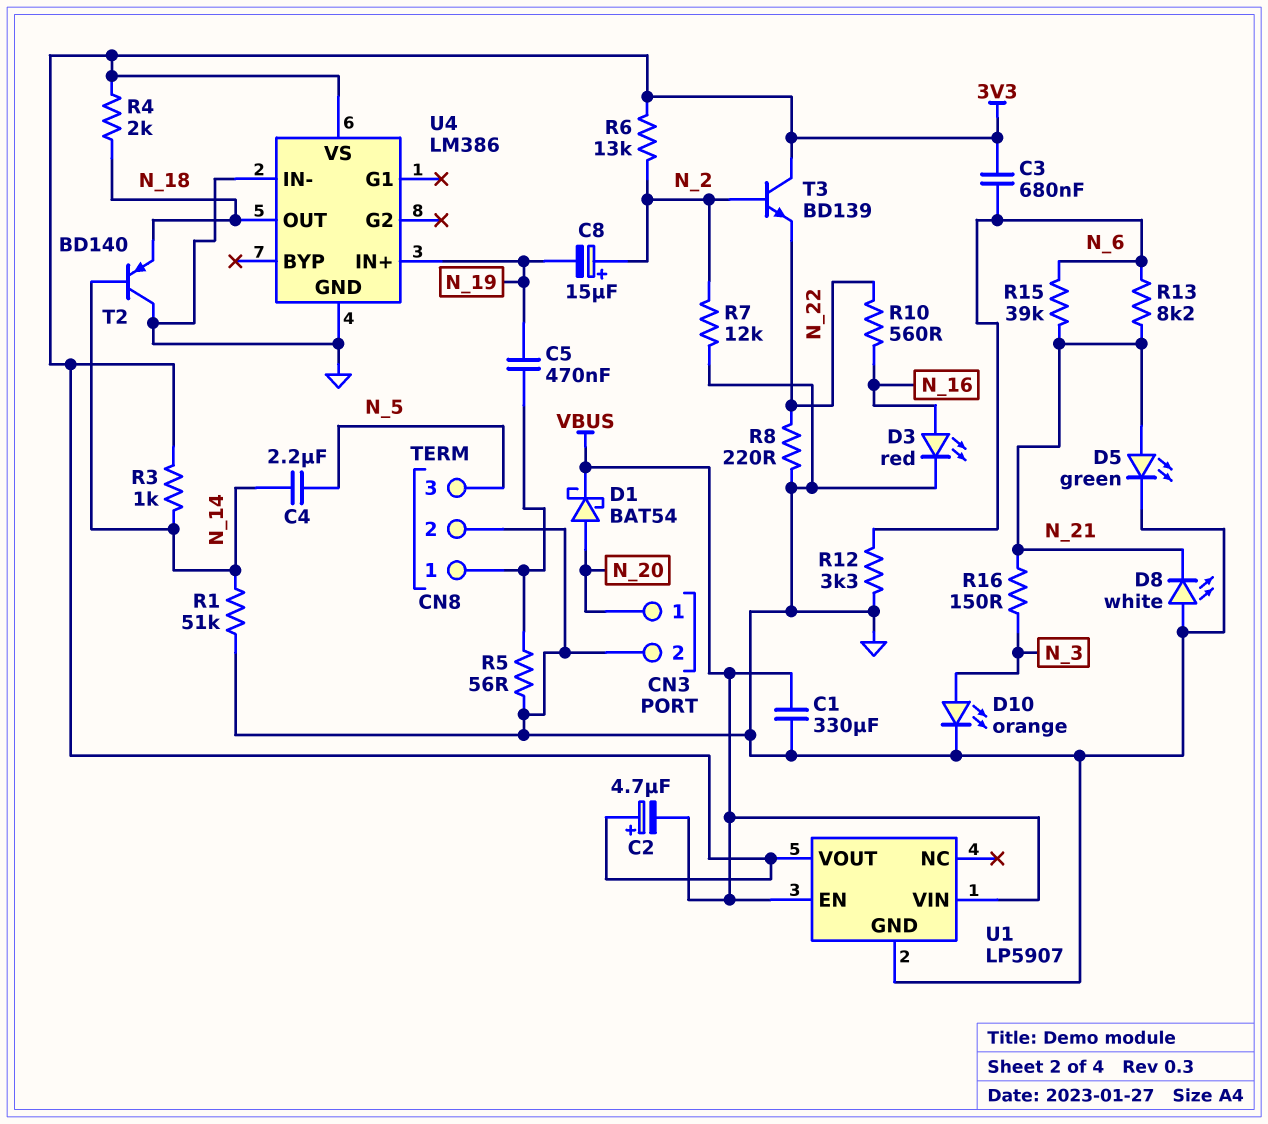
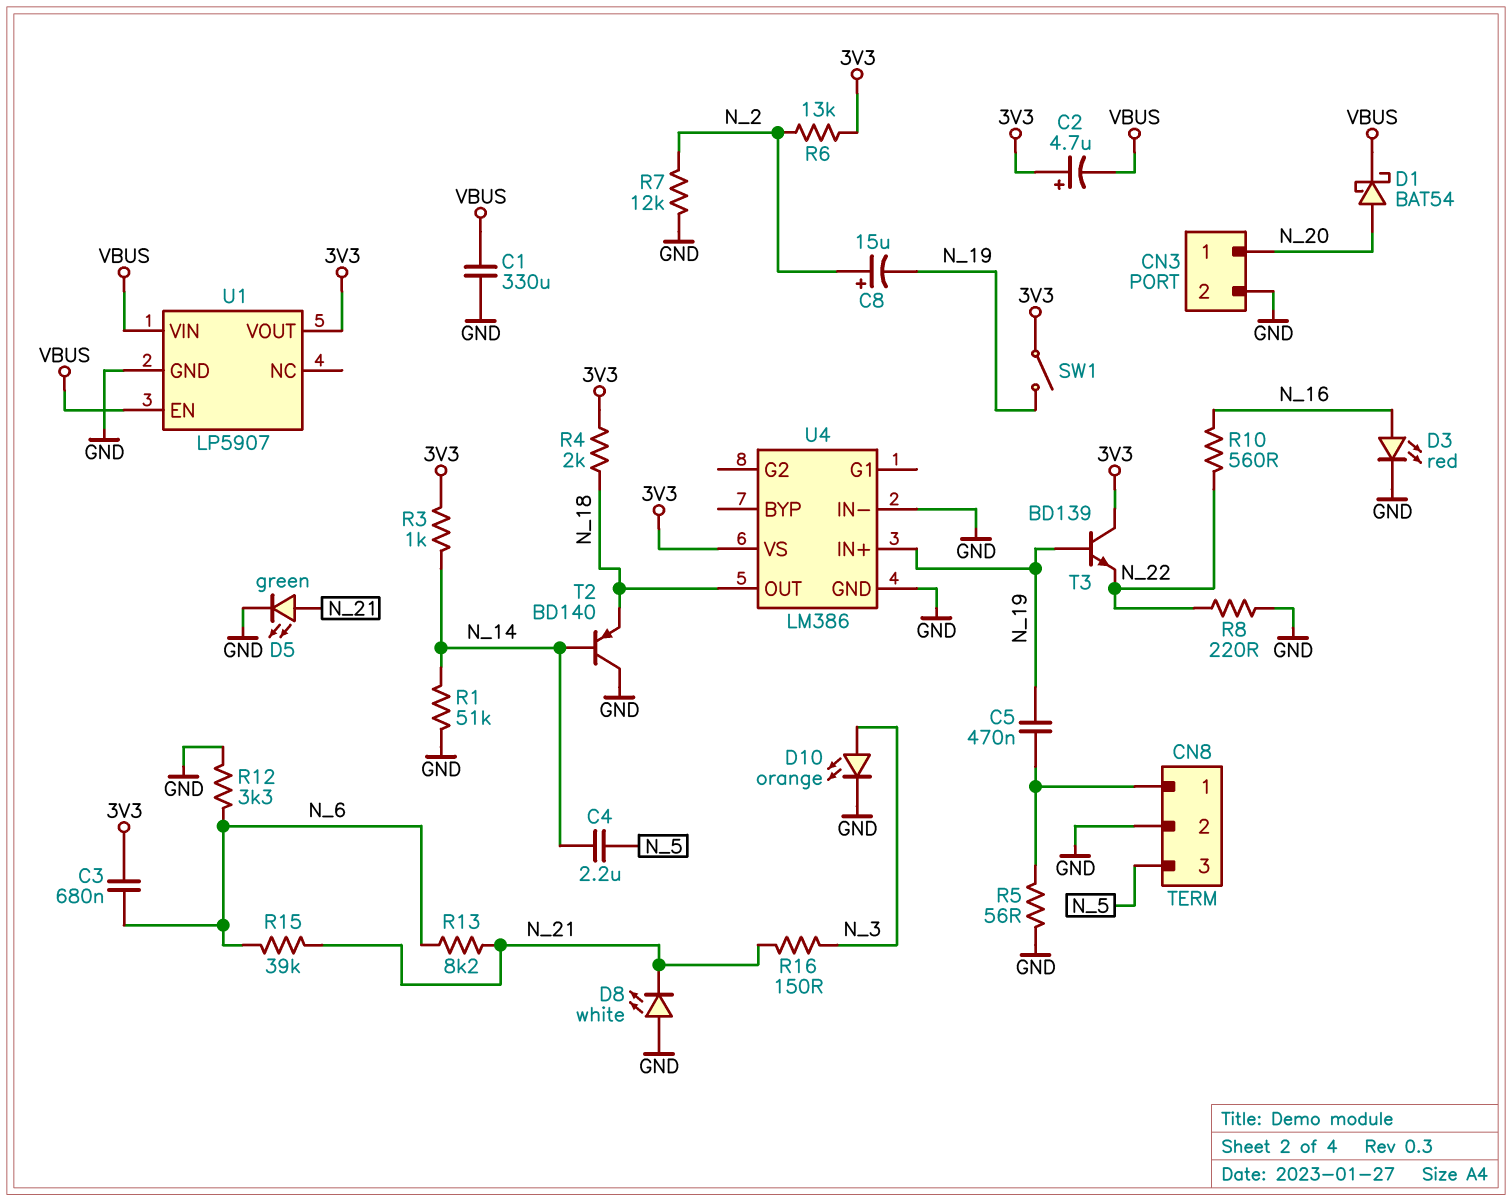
SW1: none -> switch (3V3, N_19)
T3: NPN BD139 (B N_2, C 3V3, E N_22) -> NPN BD139 (B N_19, C 3V3, E N_22)

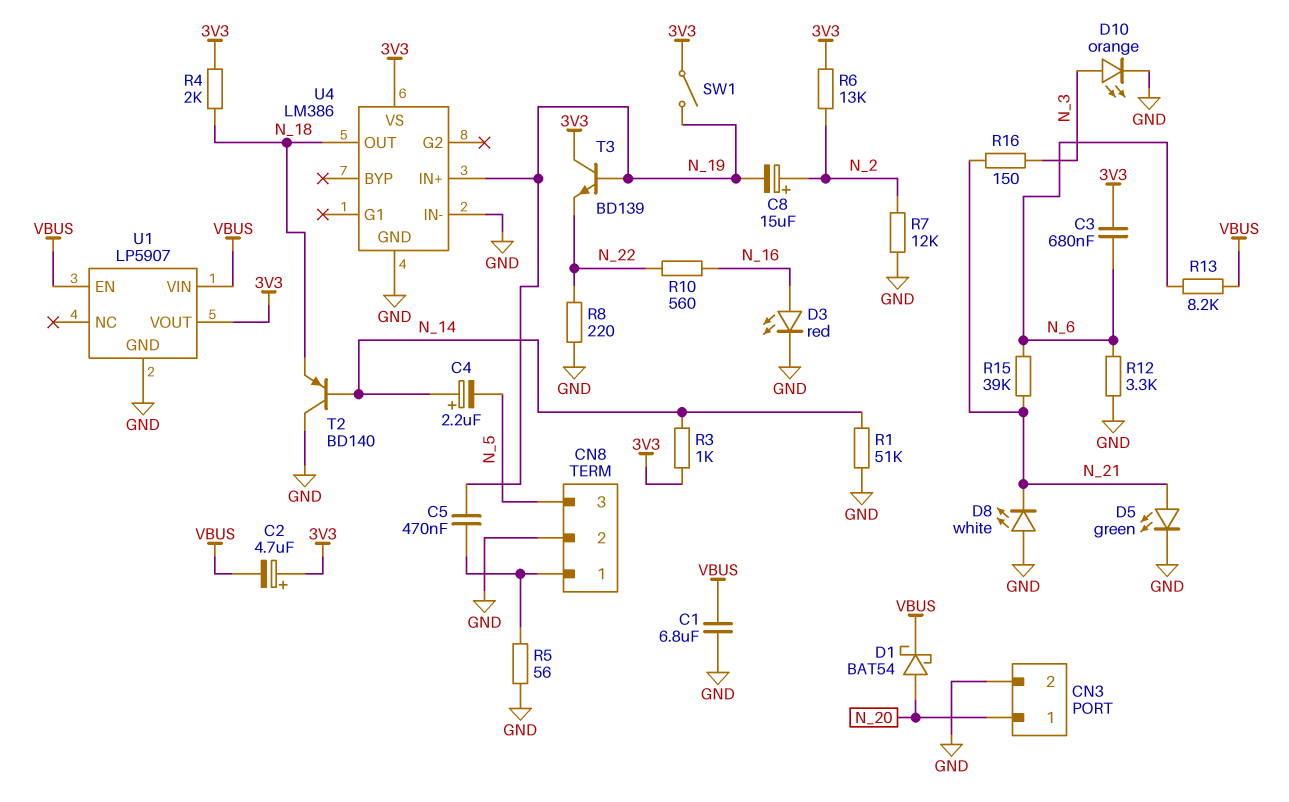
C1: 330uF (GND, VBUS) -> 6.8uF (GND, VBUS)
C4: 2.2uF (N_5, N_14) -> 2.2uF (plus N_14, minus N_5)
R13: 8.2k (N_6, N_21) -> 8.2k (N_6, VBUS)

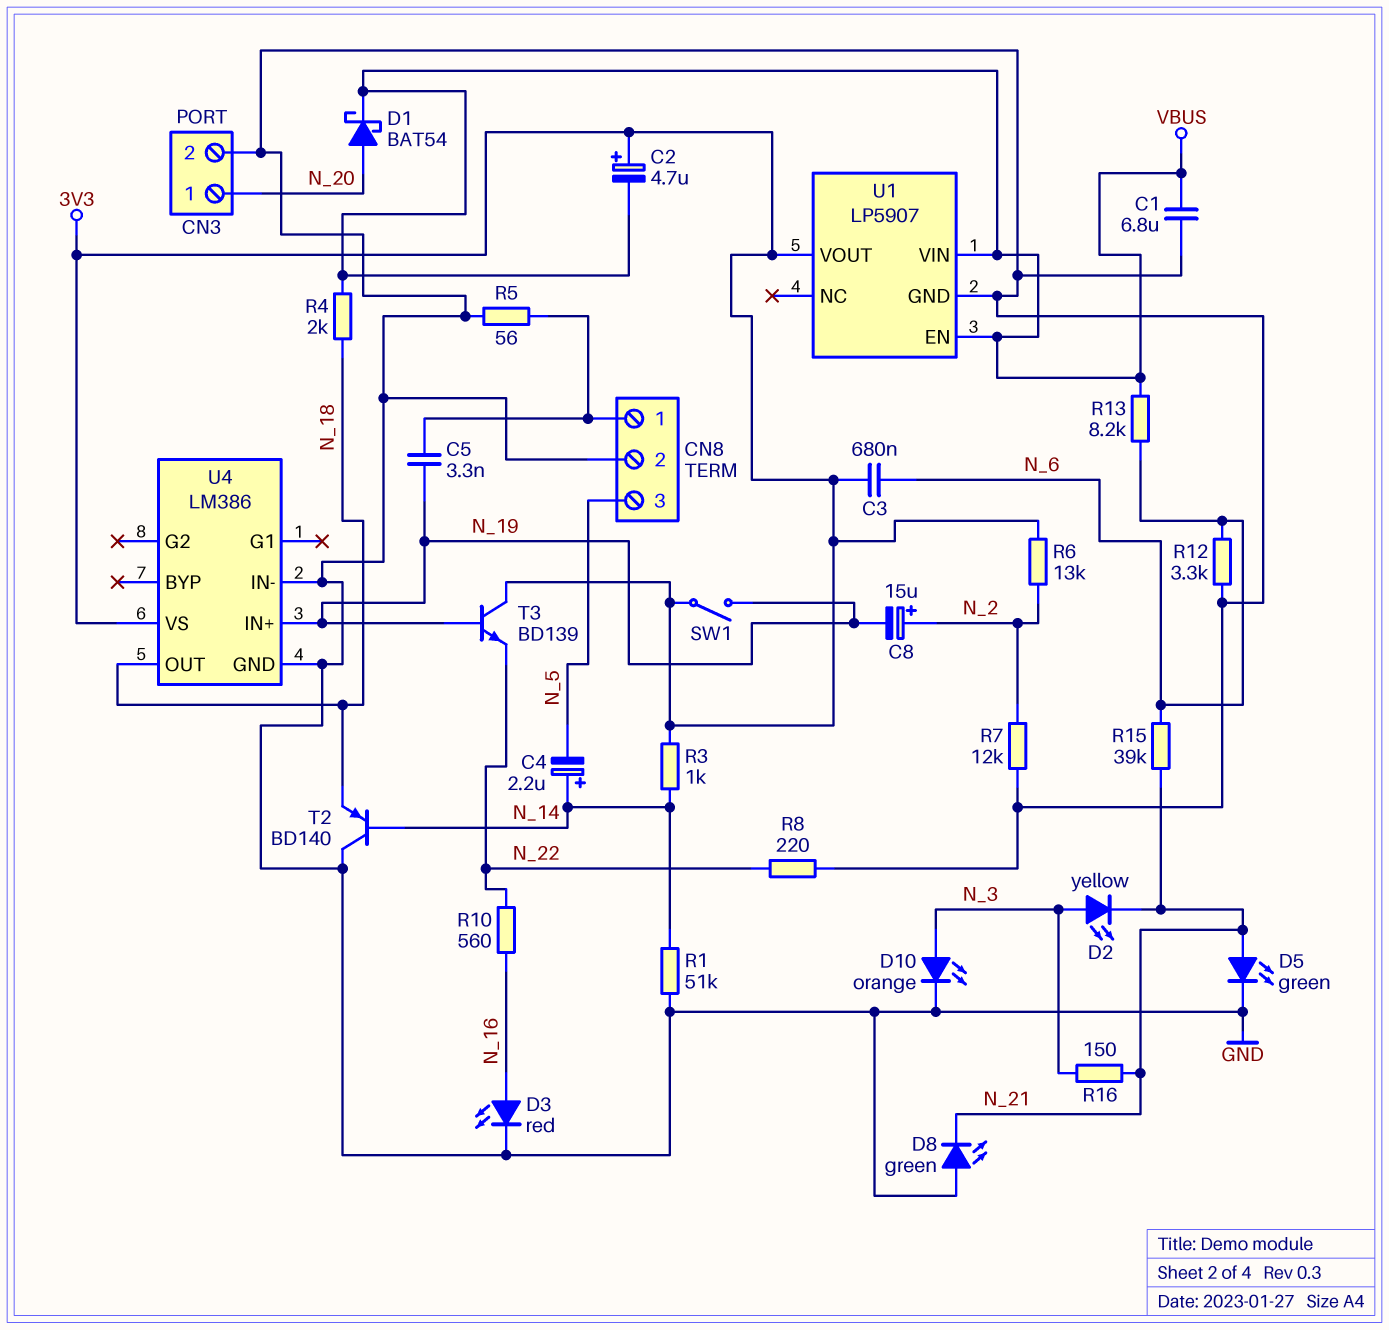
C5: 470nF (CN8/1, N_19) -> 3.3nF (CN8/1, N_19)
D2: none -> LED yellow (A N_3, K N_21)
D8: LED white (A GND, K N_21) -> LED green (A GND, K N_21)
R4: 2k (3V3, N_18) -> 2k (N_18, VBUS)

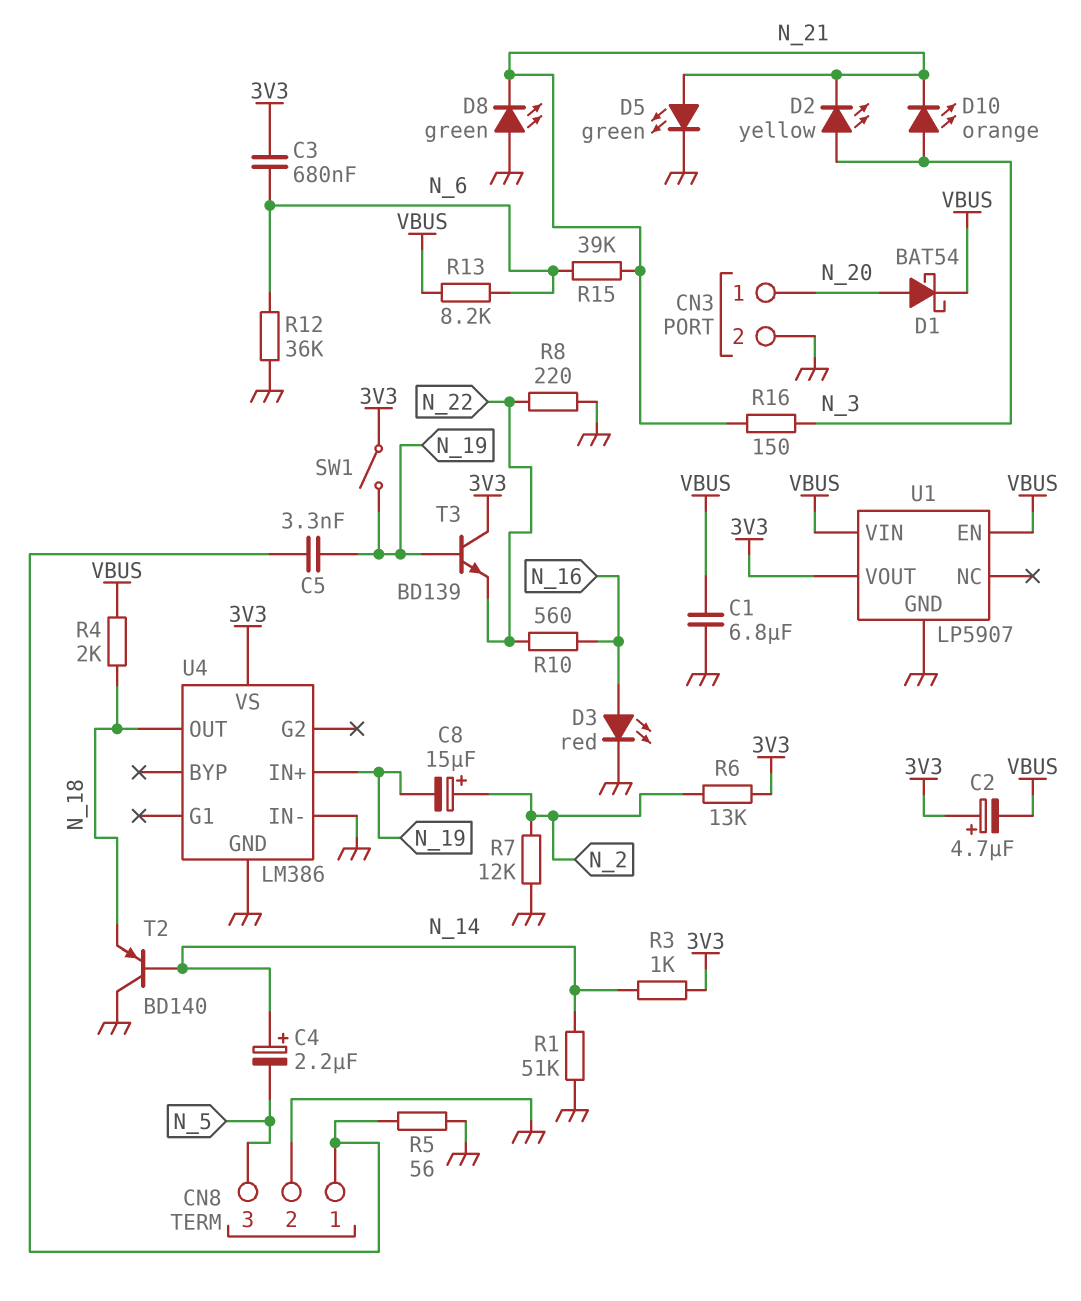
D10: LED orange (A N_3, K GND) -> LED orange (A N_3, K N_21)
R12: 3.3k (GND, N_6) -> 36k (GND, N_6)

